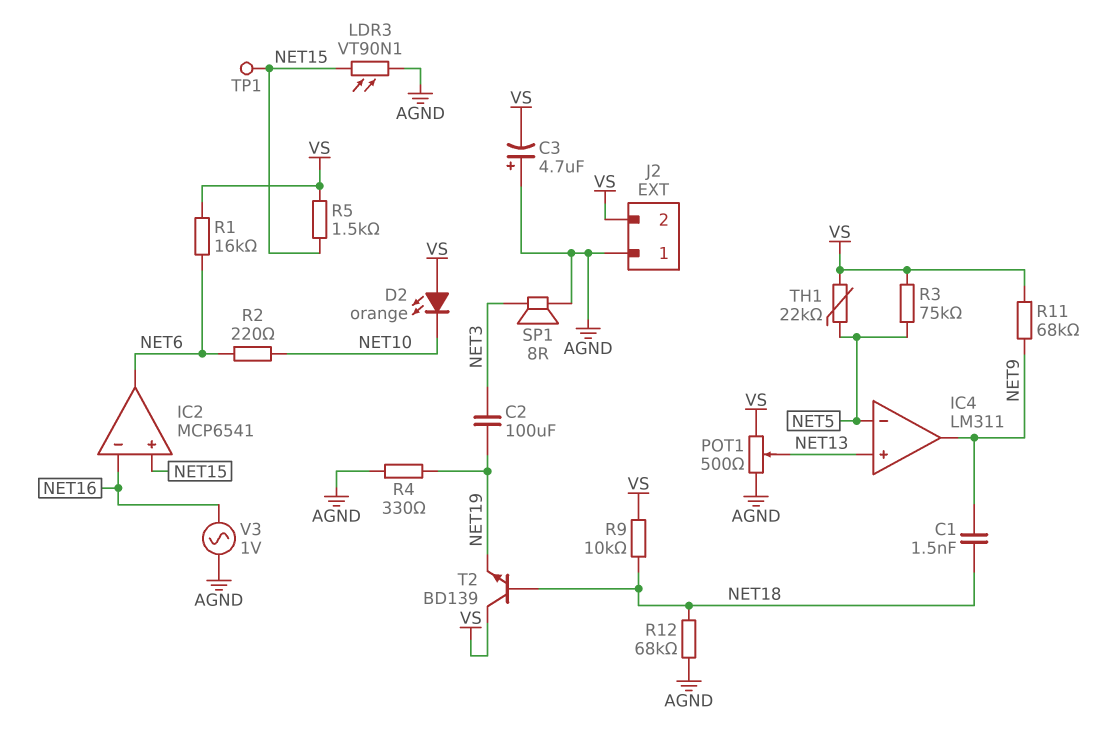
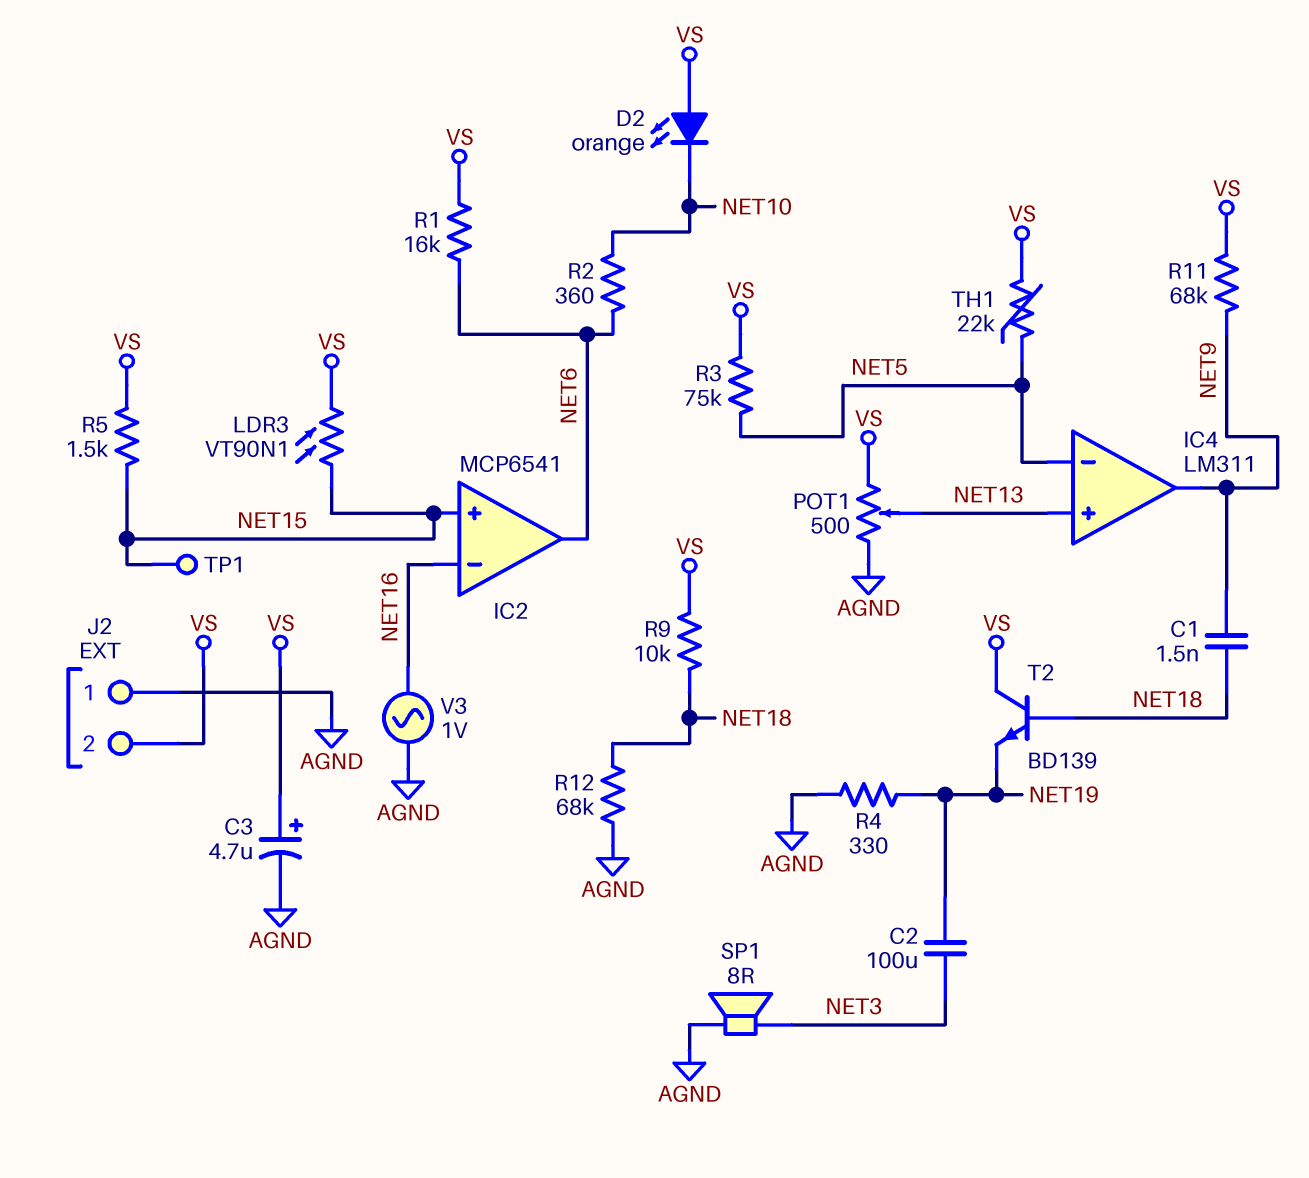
C3: 4.7uF (plus AGND, minus VS) -> 4.7uF (plus VS, minus AGND)
LDR3: VT90N1 (AGND, NET15) -> VT90N1 (NET15, VS)
R2: 220 (NET6, NET10) -> 360 (NET6, NET10)

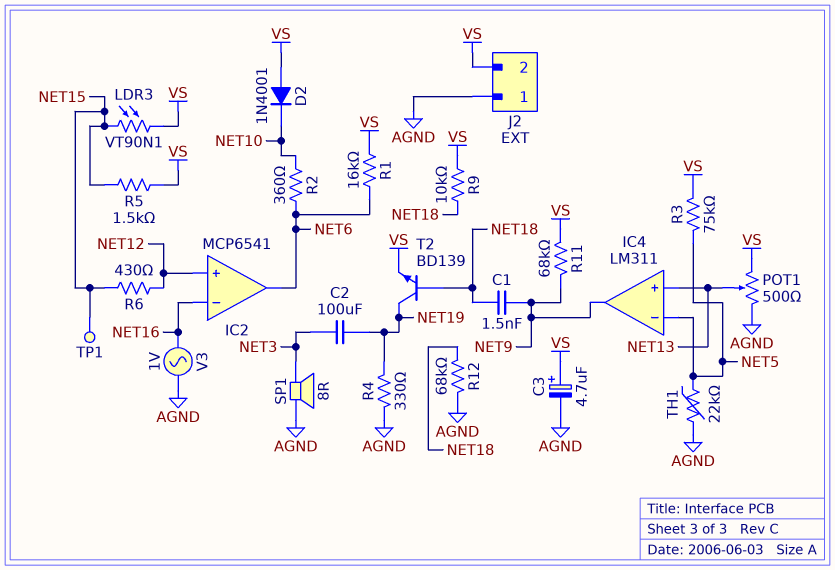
D2: LED orange (A VS, K NET10) -> diode 1N4001 (A VS, K NET10)
IC2 pin in+: NET15 -> NET12
R6: none -> 430 (NET12, NET15)
T2: NPN BD139 (B NET18, C VS, E NET19) -> NPN BD139 (B NET18, C NET19, E VS)
TH1: 22k (NET5, VS) -> 22k (AGND, NET5)

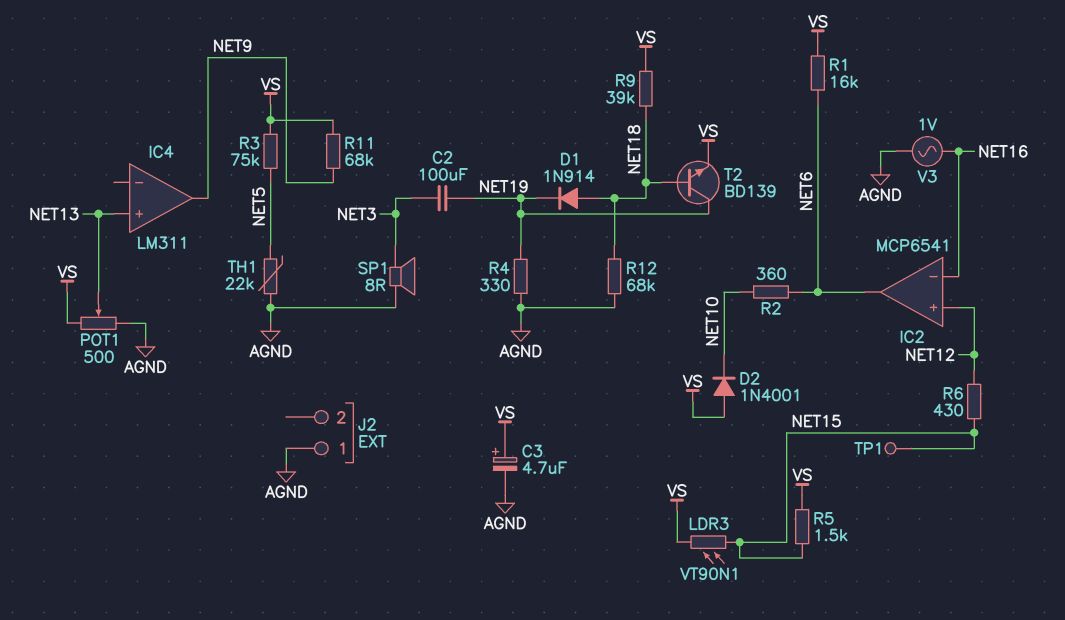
C1: 1.5nF (NET9, NET18) -> none
D1: none -> diode 1N914 (A NET18, K NET19)
IC4 pin in-: NET5 -> none
J2 pin 2: VS -> none
R9: 10k (NET18, VS) -> 39k (NET18, VS)

